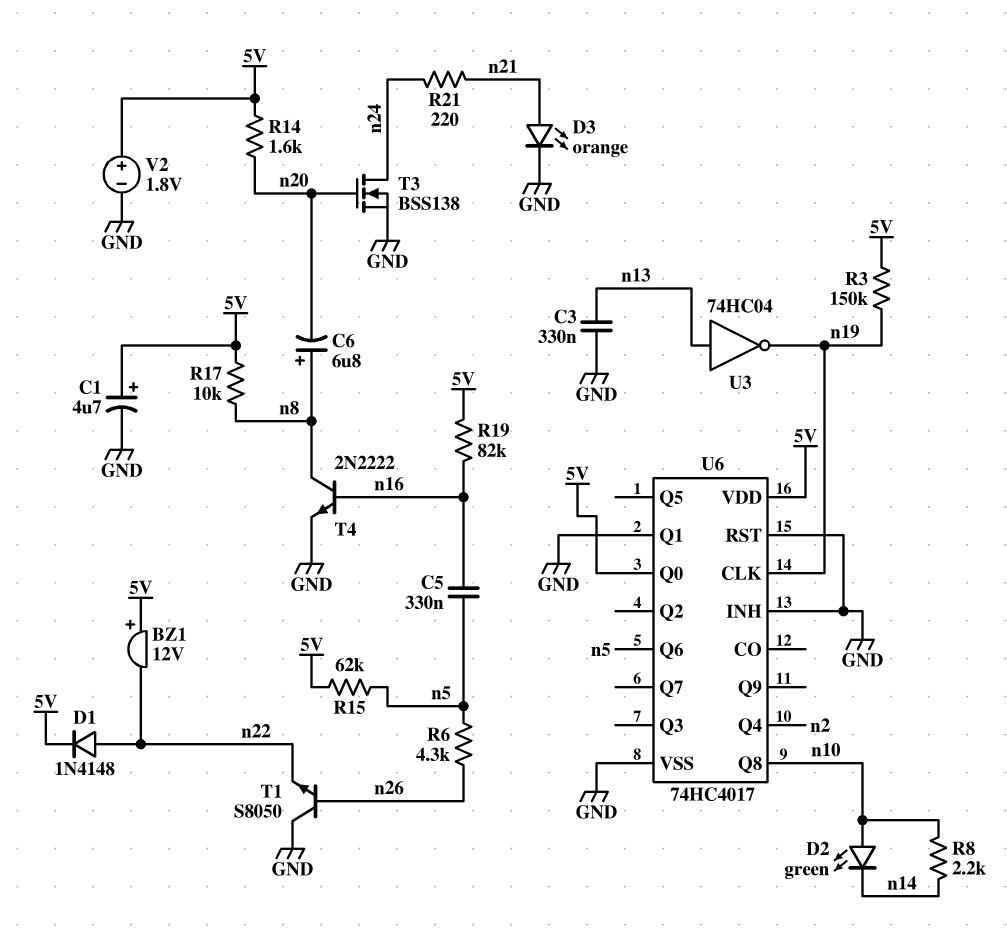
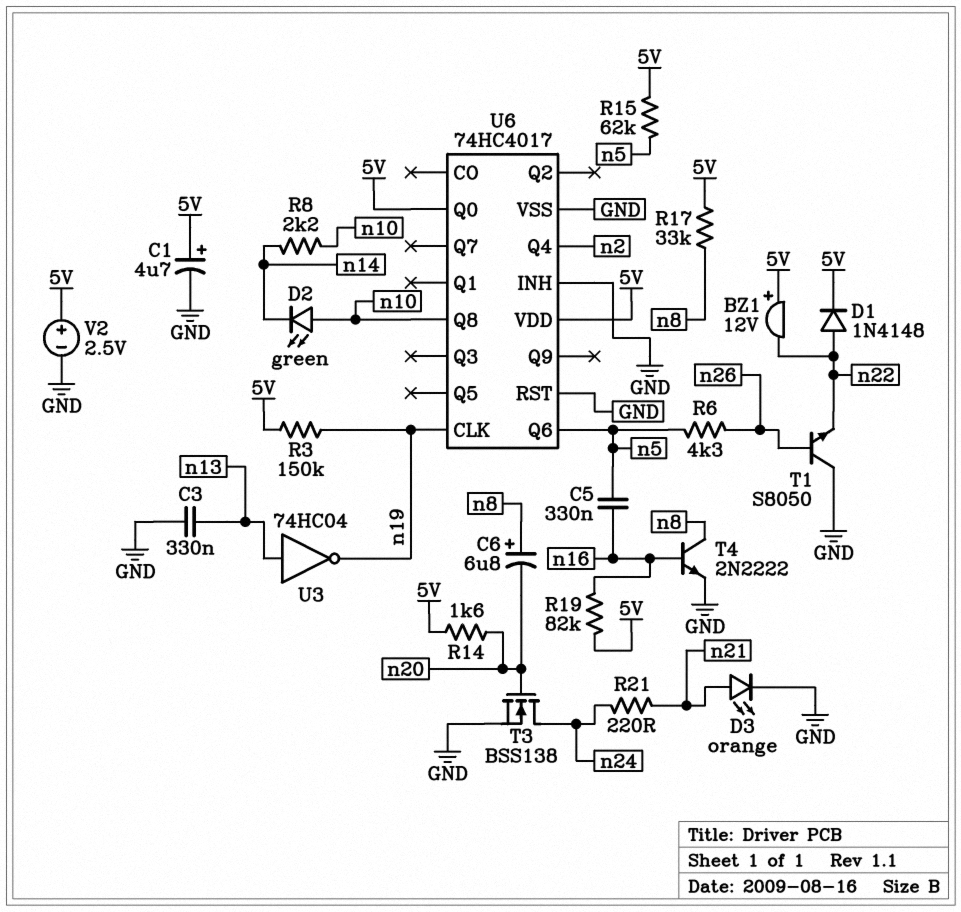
R17: 10k (5V, n8) -> 33k (5V, n8)
U6 pin Q1: GND -> none
V2: 1.8V (plus 5V, minus GND) -> 2.5V (plus 5V, minus GND)

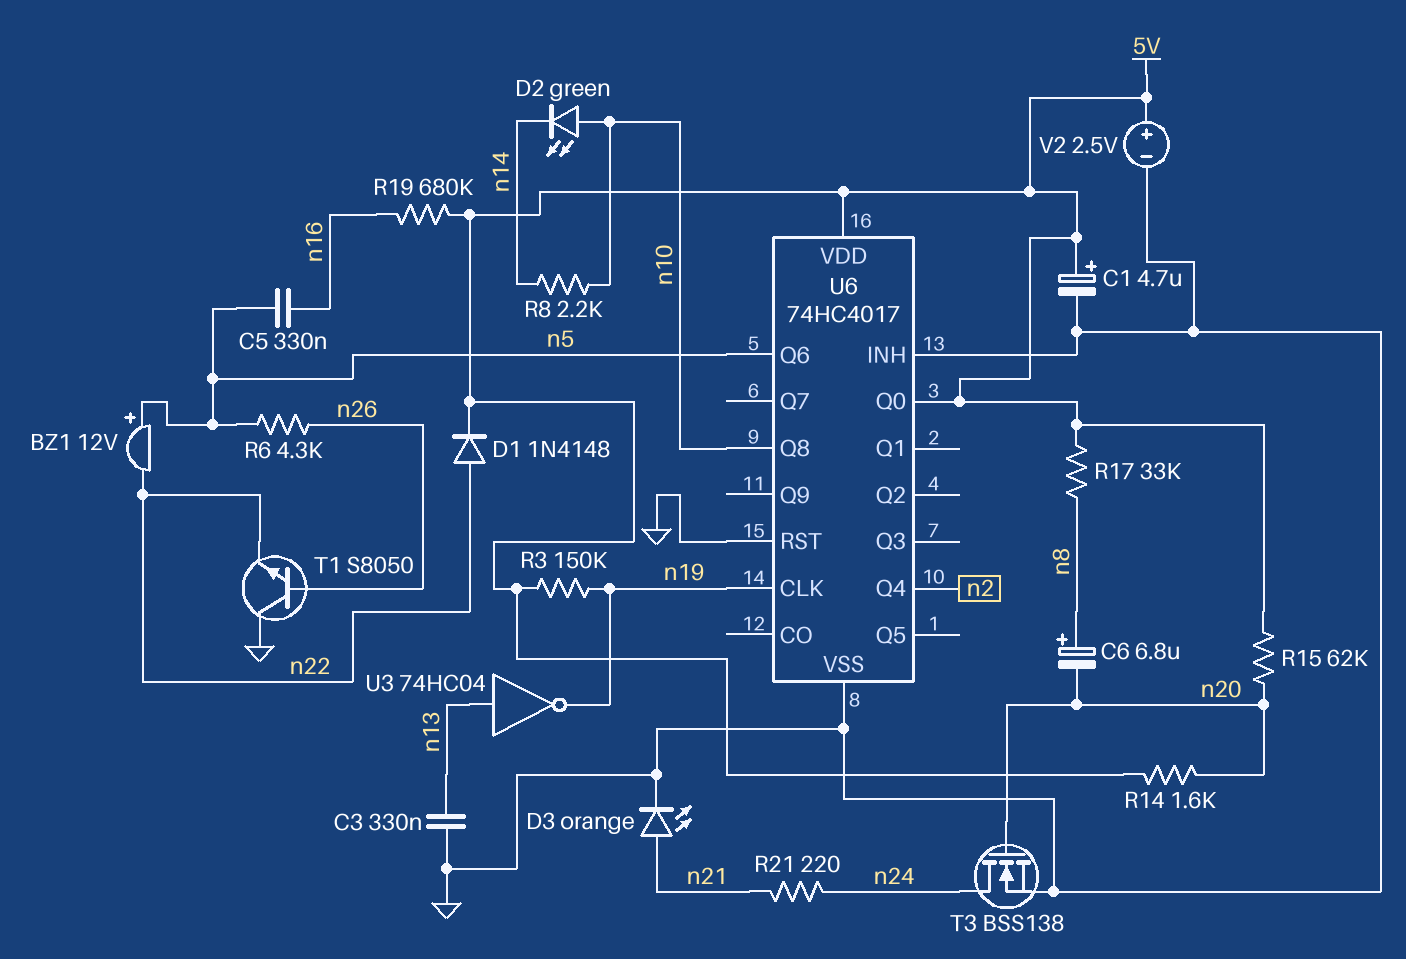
BZ1: buzzer 12V (plus 5V, minus n22) -> buzzer 12V (plus n5, minus n22)
R15: 62k (5V, n5) -> 62k (5V, n20)
R19: 82k (5V, n16) -> 680k (5V, n16)
T4: NPN 2N2222 (B n16, C n8, E GND) -> none

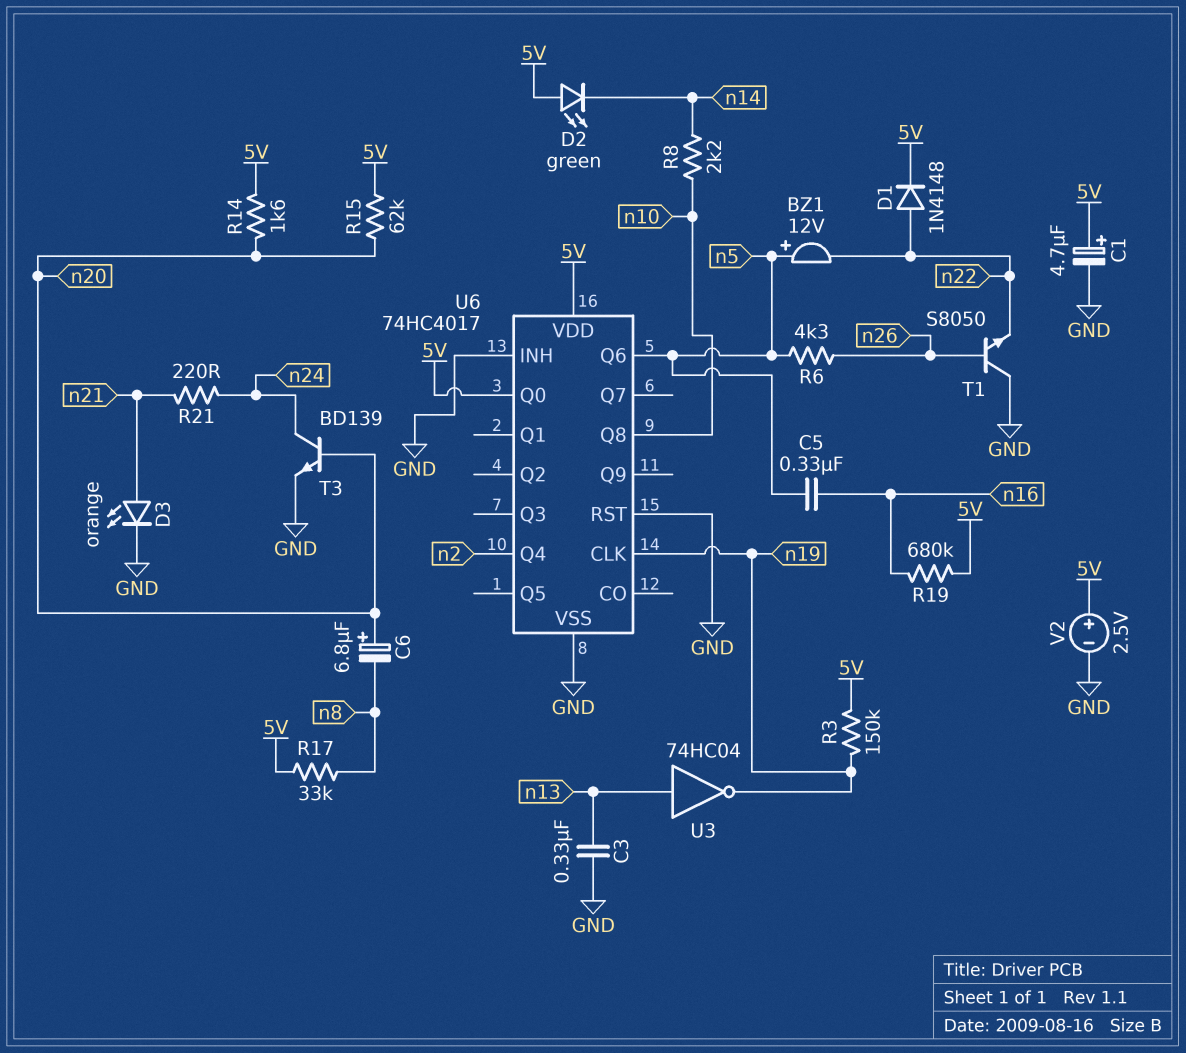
C6: 6.8uF (plus n8, minus n20) -> 6.8uF (plus n20, minus n8)
D2: LED green (A n10, K n14) -> LED green (A 5V, K n14)
T3: NMOS BSS138 (G n20, D n24, S GND) -> NPN BD139 (B n20, C n24, E GND)

